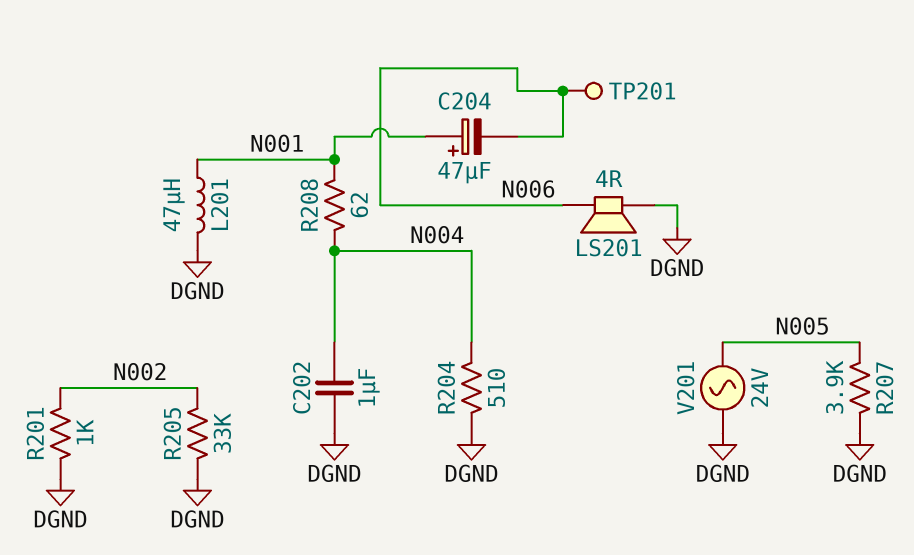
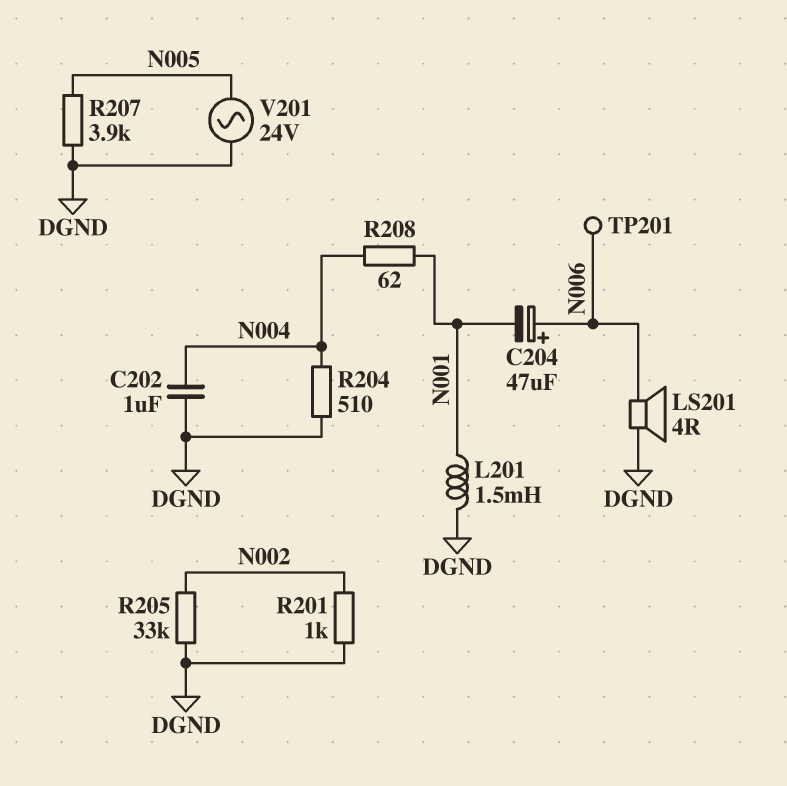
C204: 47uF (plus N001, minus N006) -> 47uF (plus N006, minus N001)
L201: 47uH (DGND, N001) -> 1.5mH (DGND, N001)

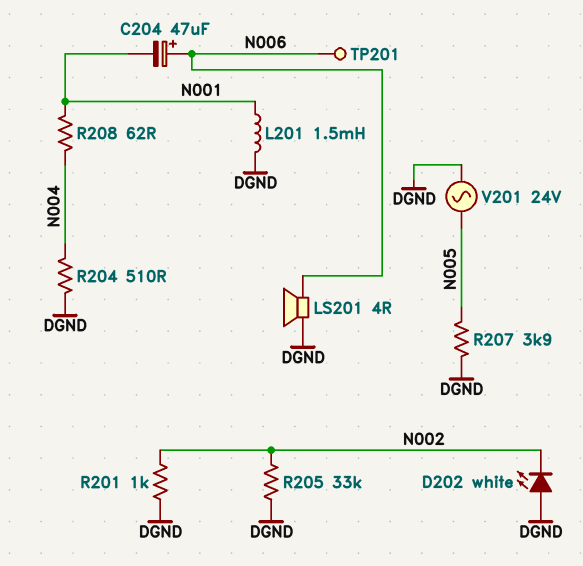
C202: 1uF (DGND, N004) -> none
D202: none -> LED white (A DGND, K N002)

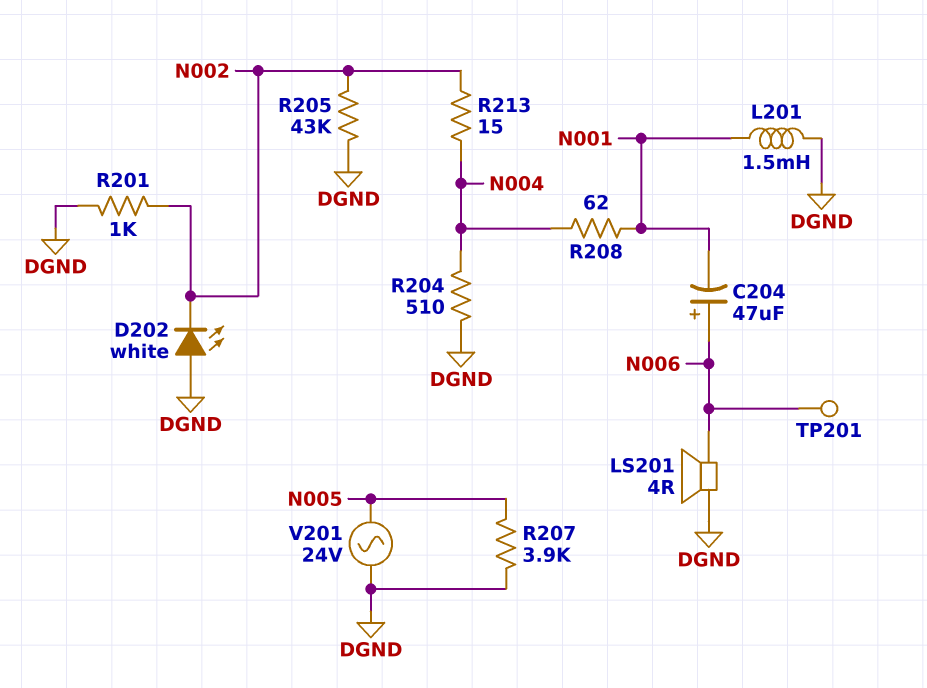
R205: 33k (DGND, N002) -> 43k (DGND, N002)
R213: none -> 15 (N002, N004)

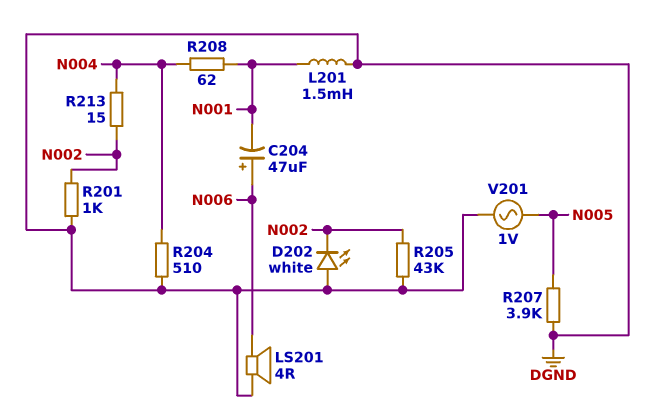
TP201: test point (N006) -> none
V201: AC 24V (DGND, N005) -> AC 1V (DGND, N005)

